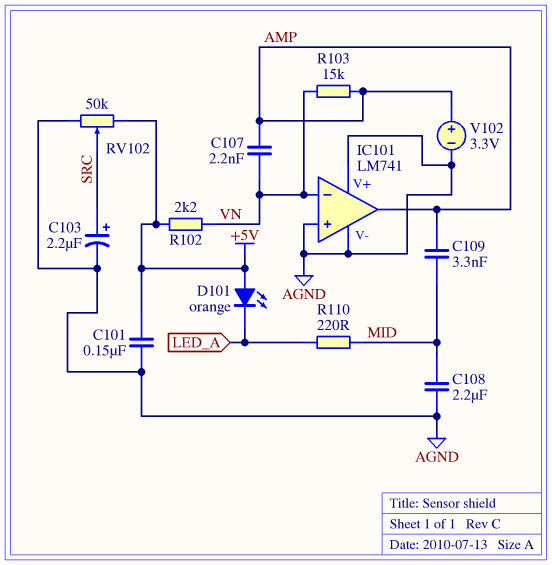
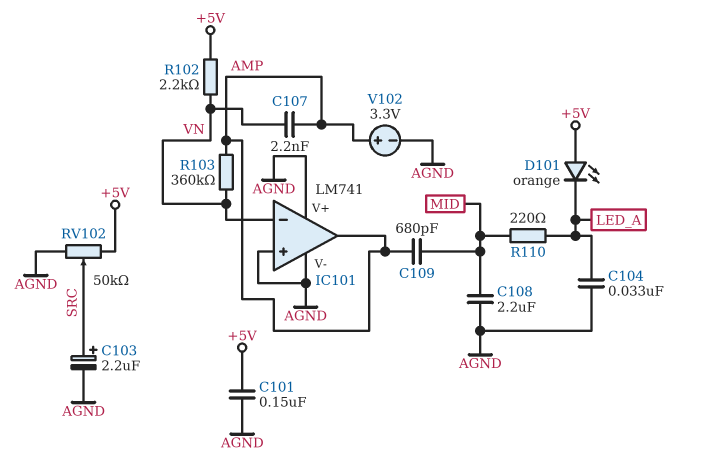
C104: none -> 33nF (AGND, LED_A)
C109: 3.3nF (AMP, MID) -> 680pF (AMP, MID)
R103: 15k (AMP, VN) -> 360k (AMP, VN)

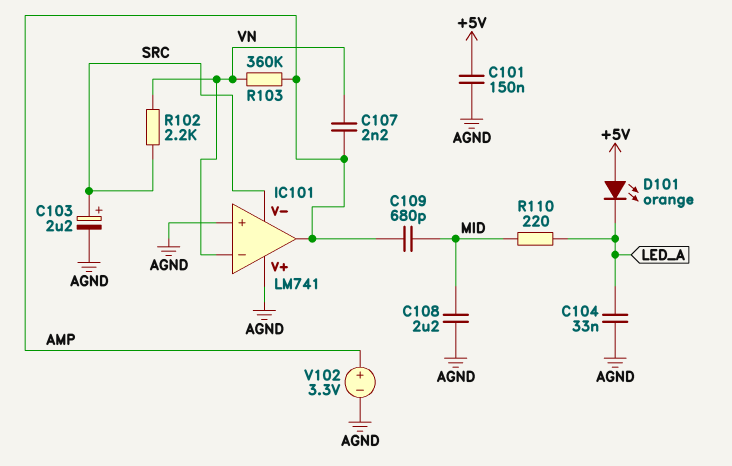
IC101 pin V-: AGND -> SRC
R102: 2.2k (+5V, VN) -> 2.2k (SRC, VN)
RV102: 50k (+5V, AGND, wiper SRC) -> none

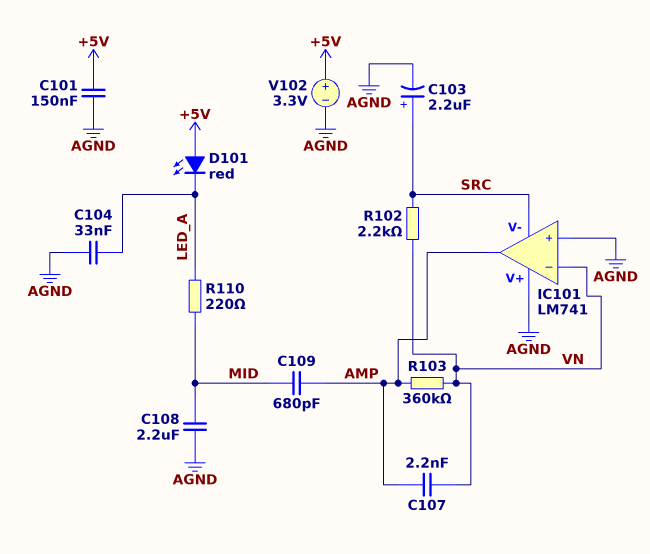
D101: LED orange (A +5V, K LED_A) -> LED red (A +5V, K LED_A)
V102: 3.3V (plus AMP, minus AGND) -> 3.3V (plus +5V, minus AGND)

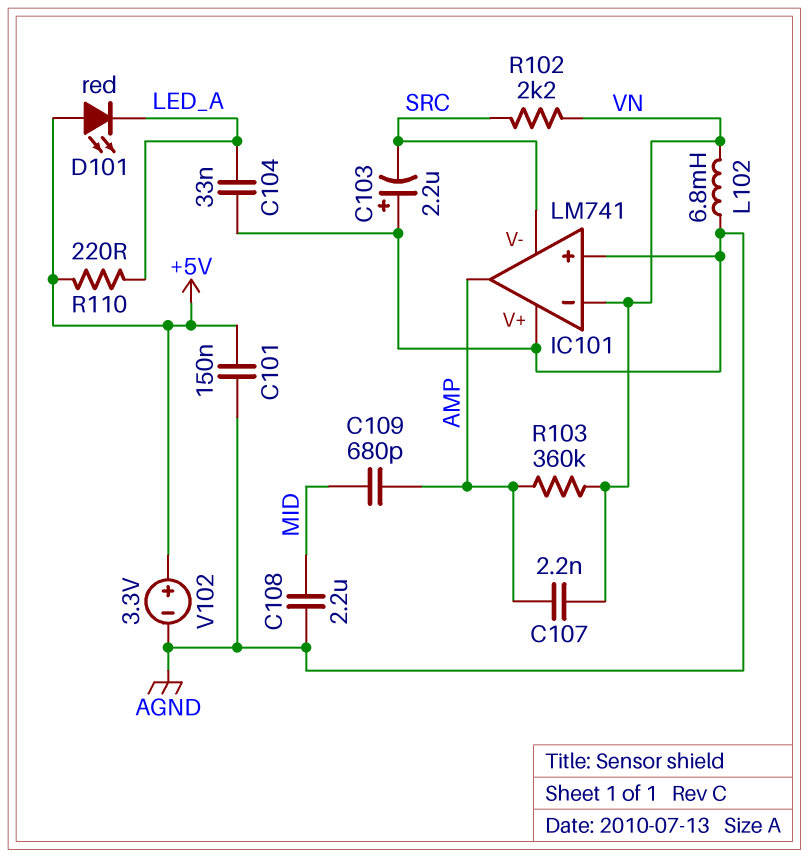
C103: 2.2uF (plus SRC, minus AGND) -> 2.2uF (plus AGND, minus SRC)
L102: none -> 6.8mH (AGND, VN)
R110: 220 (LED_A, MID) -> 220 (+5V, LED_A)

